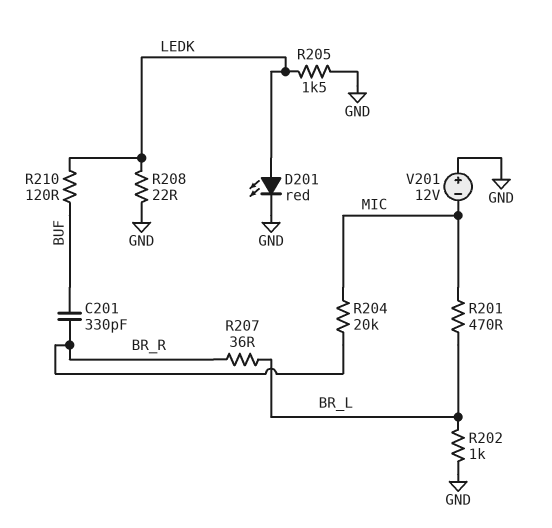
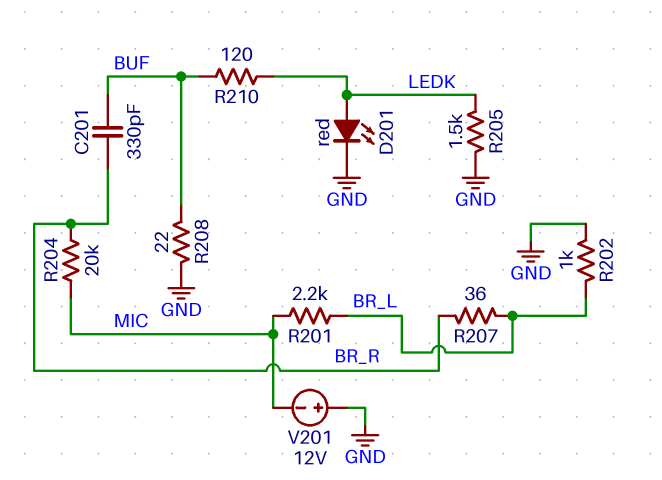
R201: 470 (BR_L, MIC) -> 2.2k (BR_L, MIC)
R208: 22 (GND, LEDK) -> 22 (BUF, GND)

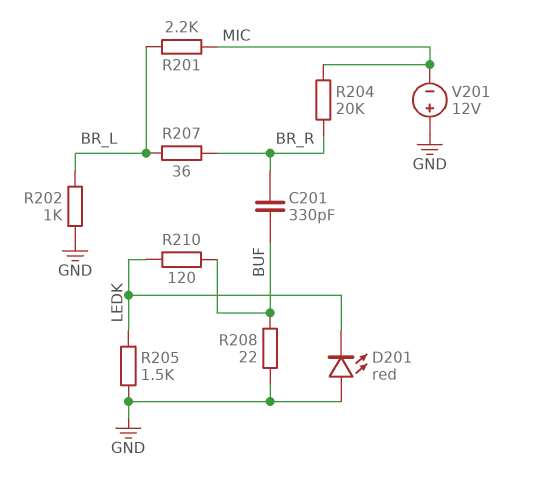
D201: LED red (A LEDK, K GND) -> LED red (A GND, K LEDK)

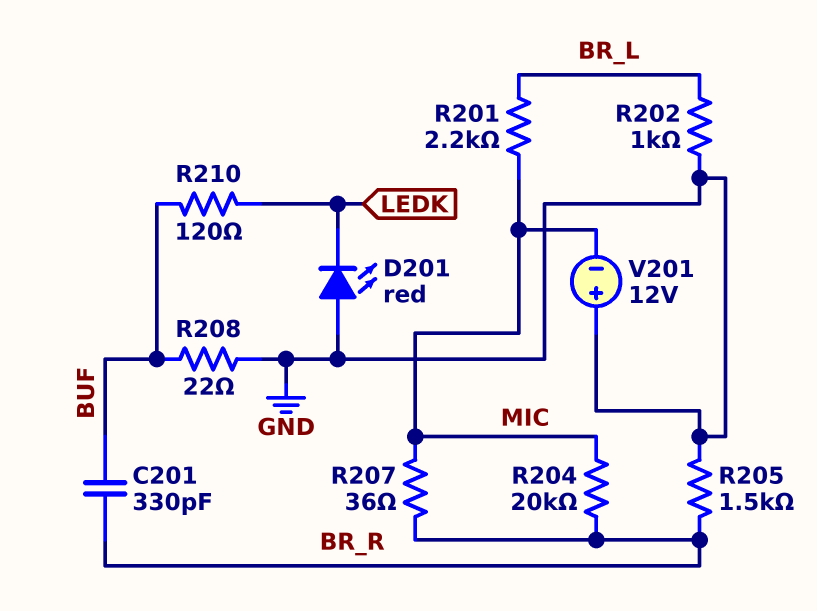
R205: 1.5k (GND, LEDK) -> 1.5k (BR_R, GND)
R207: 36 (BR_L, BR_R) -> 36 (BR_R, MIC)

